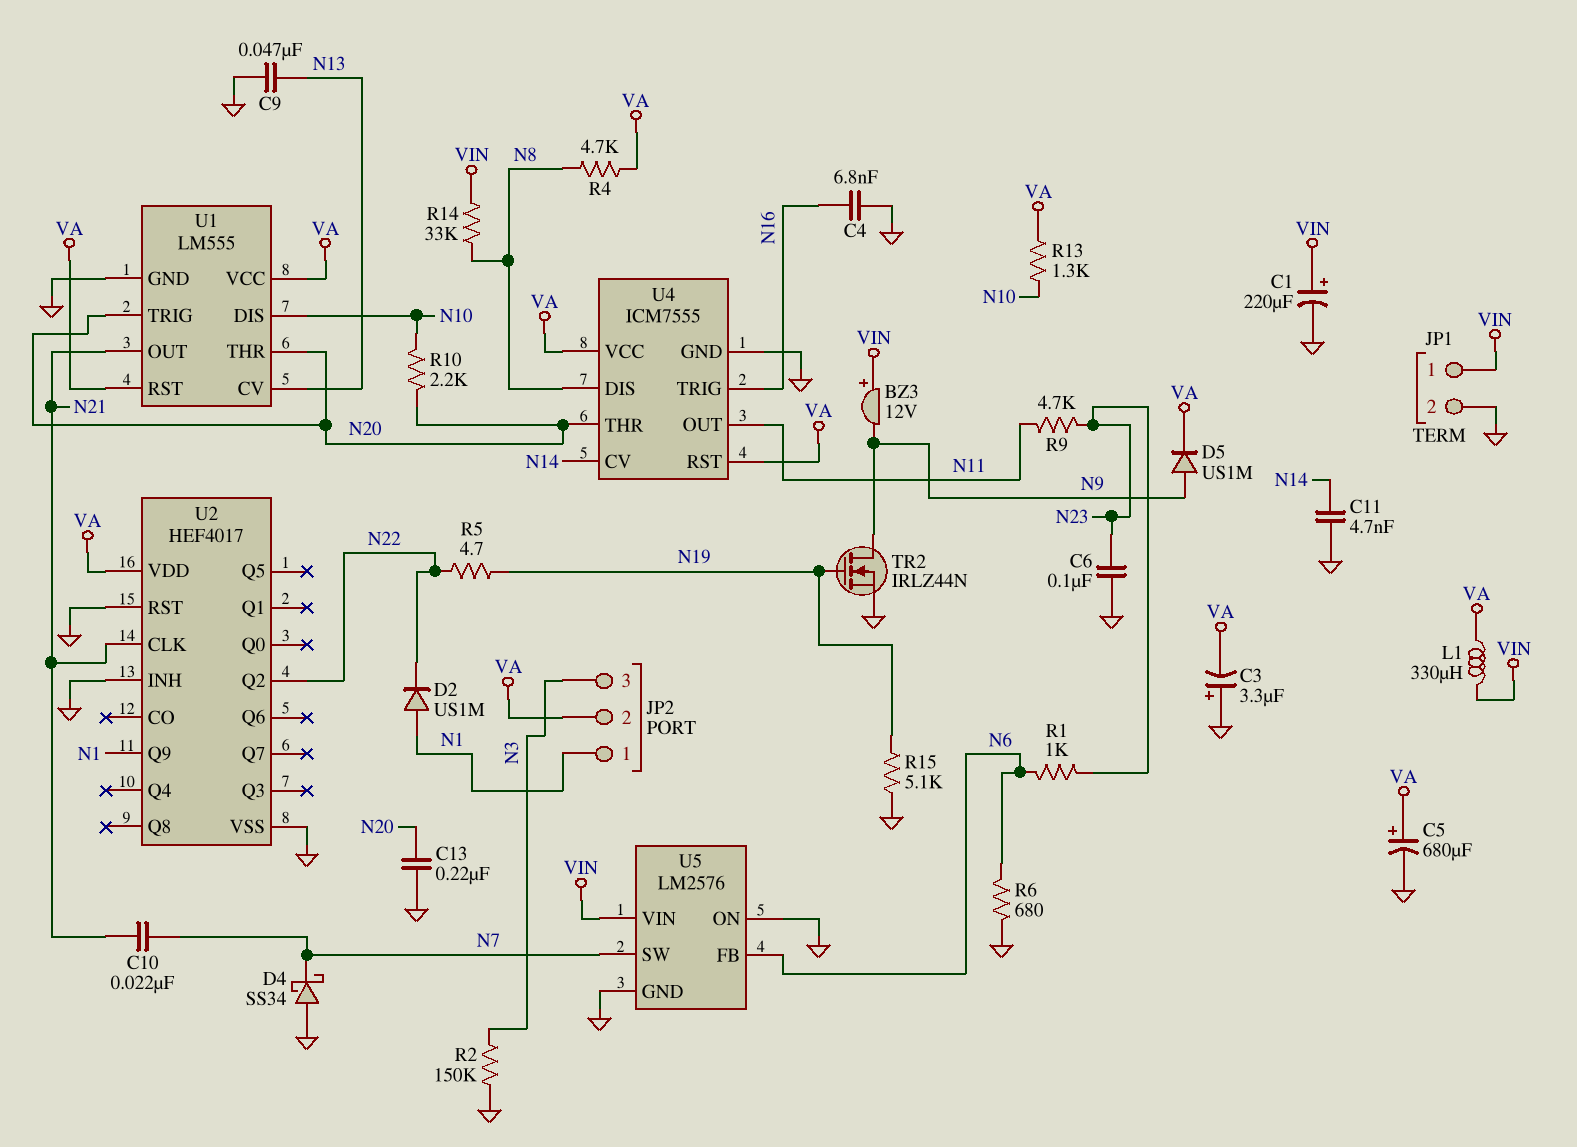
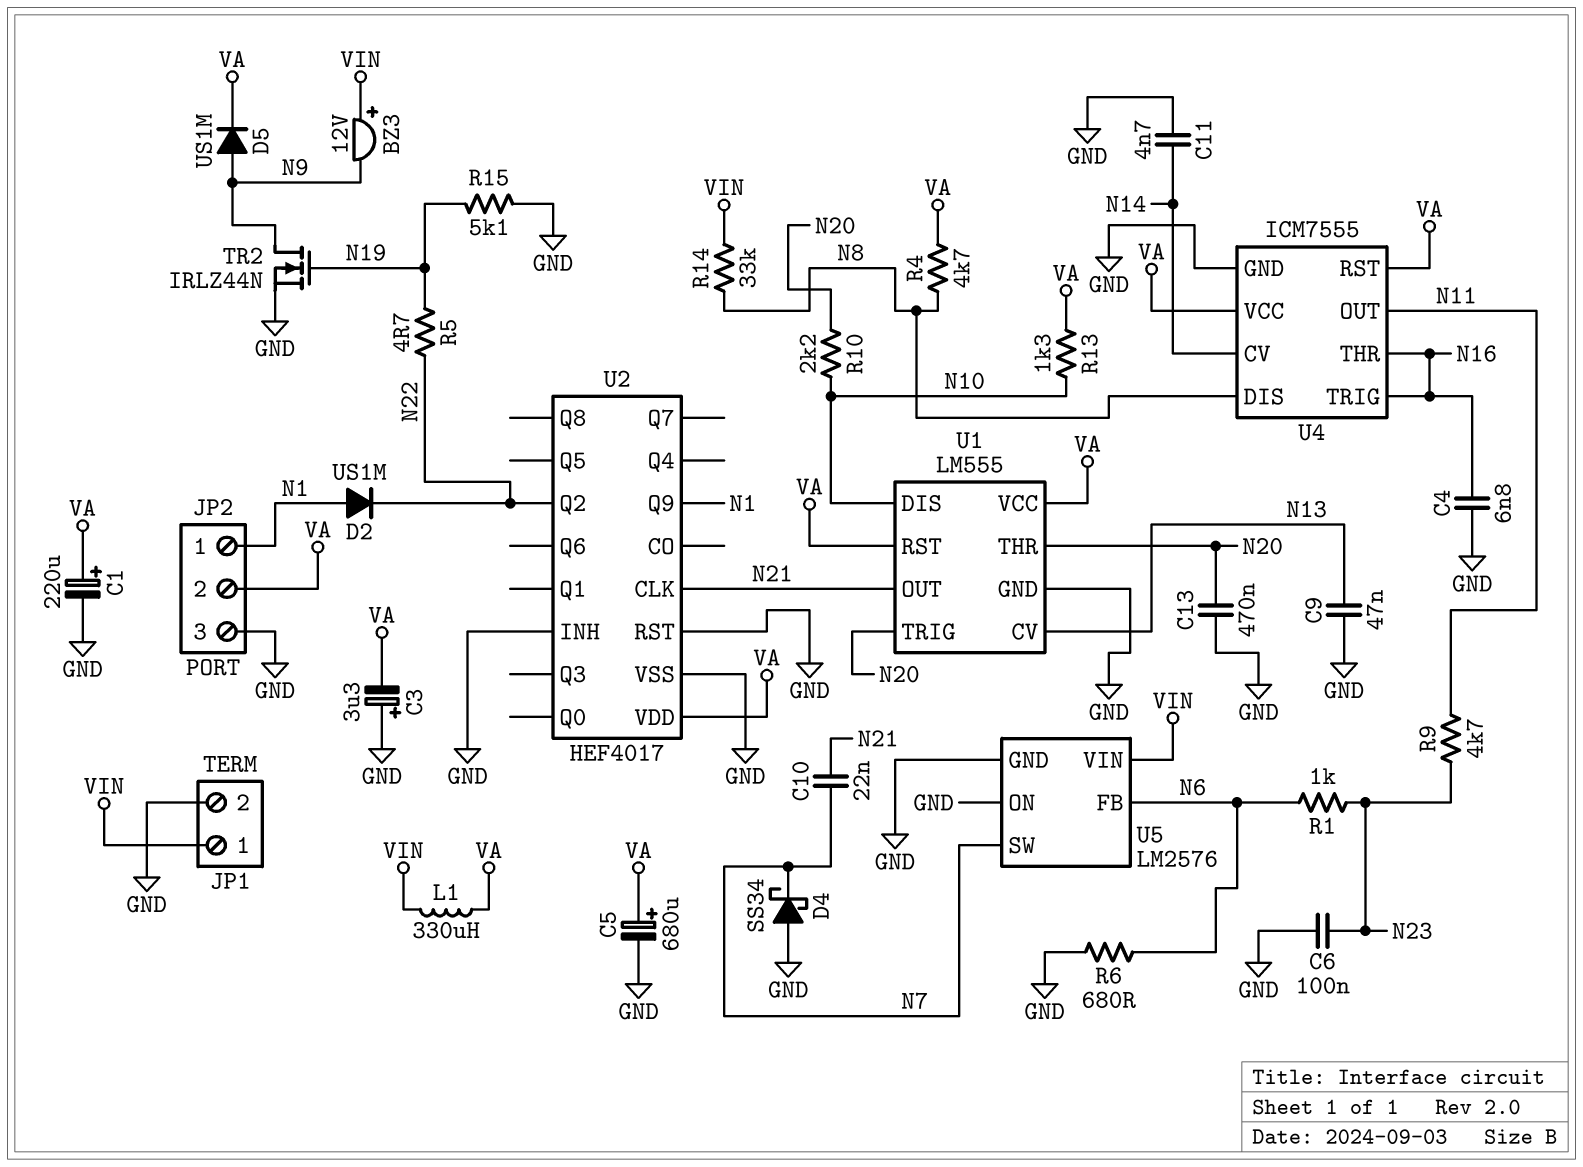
C1: 220uF (plus VIN, minus GND) -> 220uF (plus VA, minus GND)
C13: 220nF (GND, N20) -> 470nF (GND, N20)
JP2 pin 3: N3 -> GND
R2: 150k (GND, N3) -> none
U4 pin THR: N20 -> N16

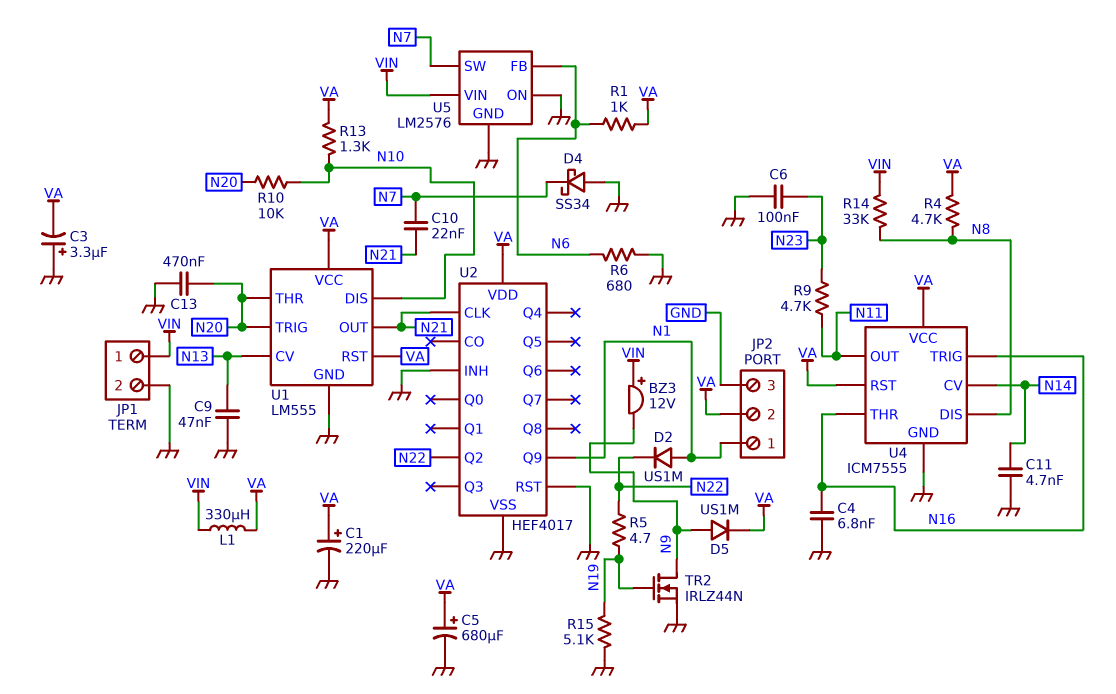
R1: 1k (N6, N23) -> 1k (N6, VA)
R10: 2.2k (N10, N20) -> 10k (N10, N20)

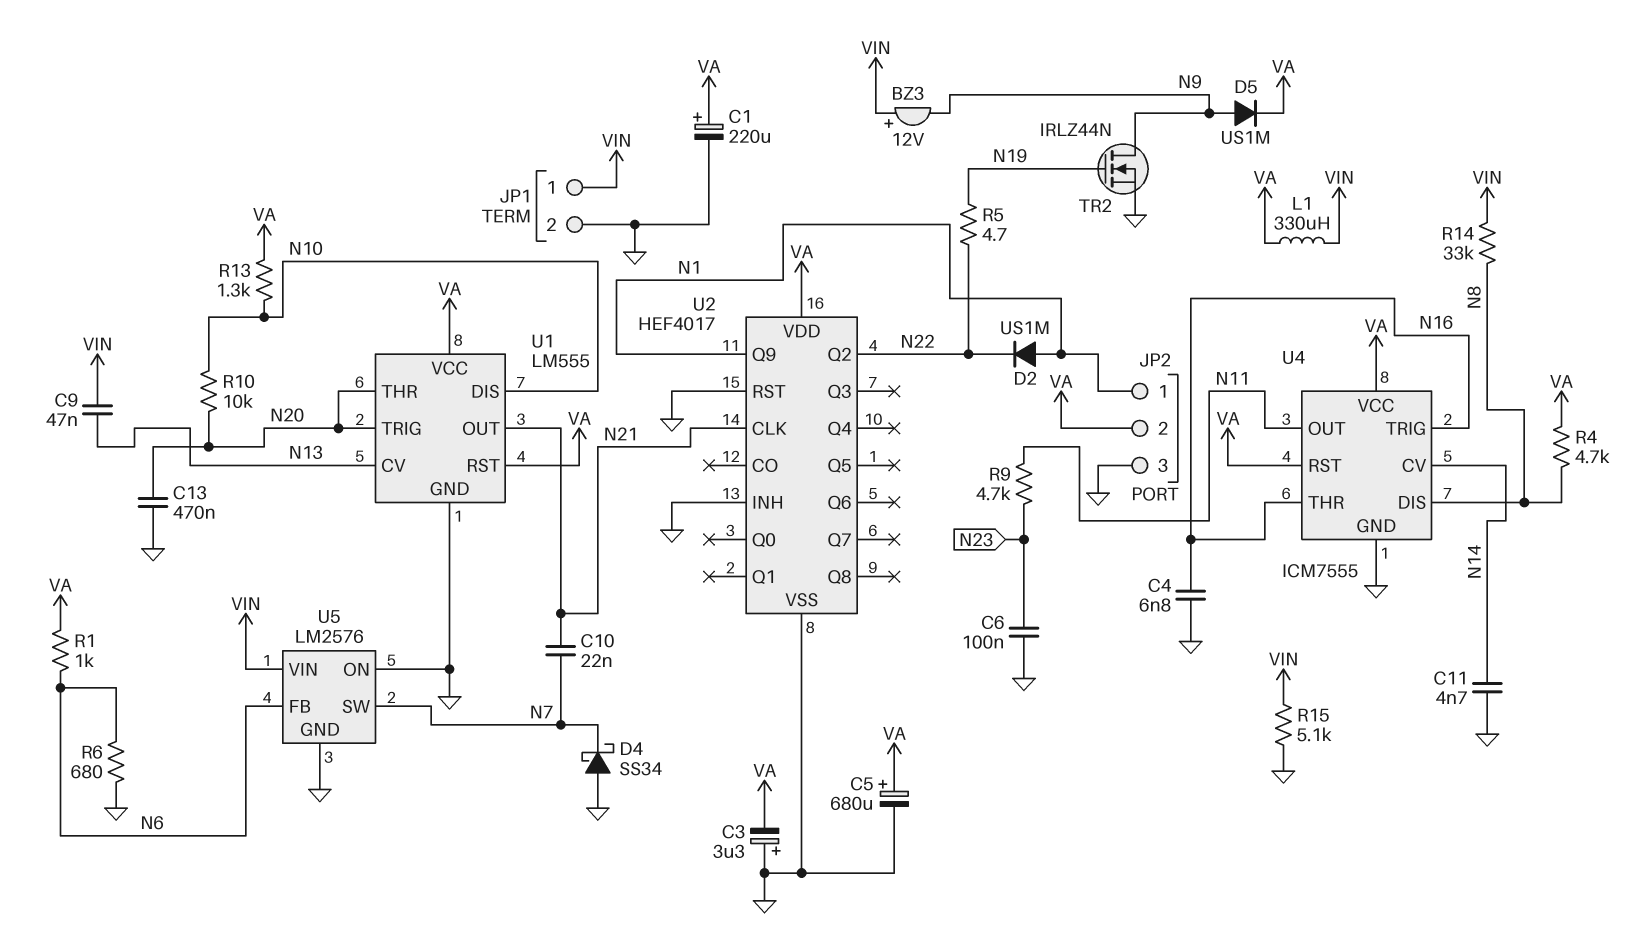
C9: 47nF (GND, N13) -> 47nF (N13, VIN)
R15: 5.1k (GND, N19) -> 5.1k (GND, VIN)

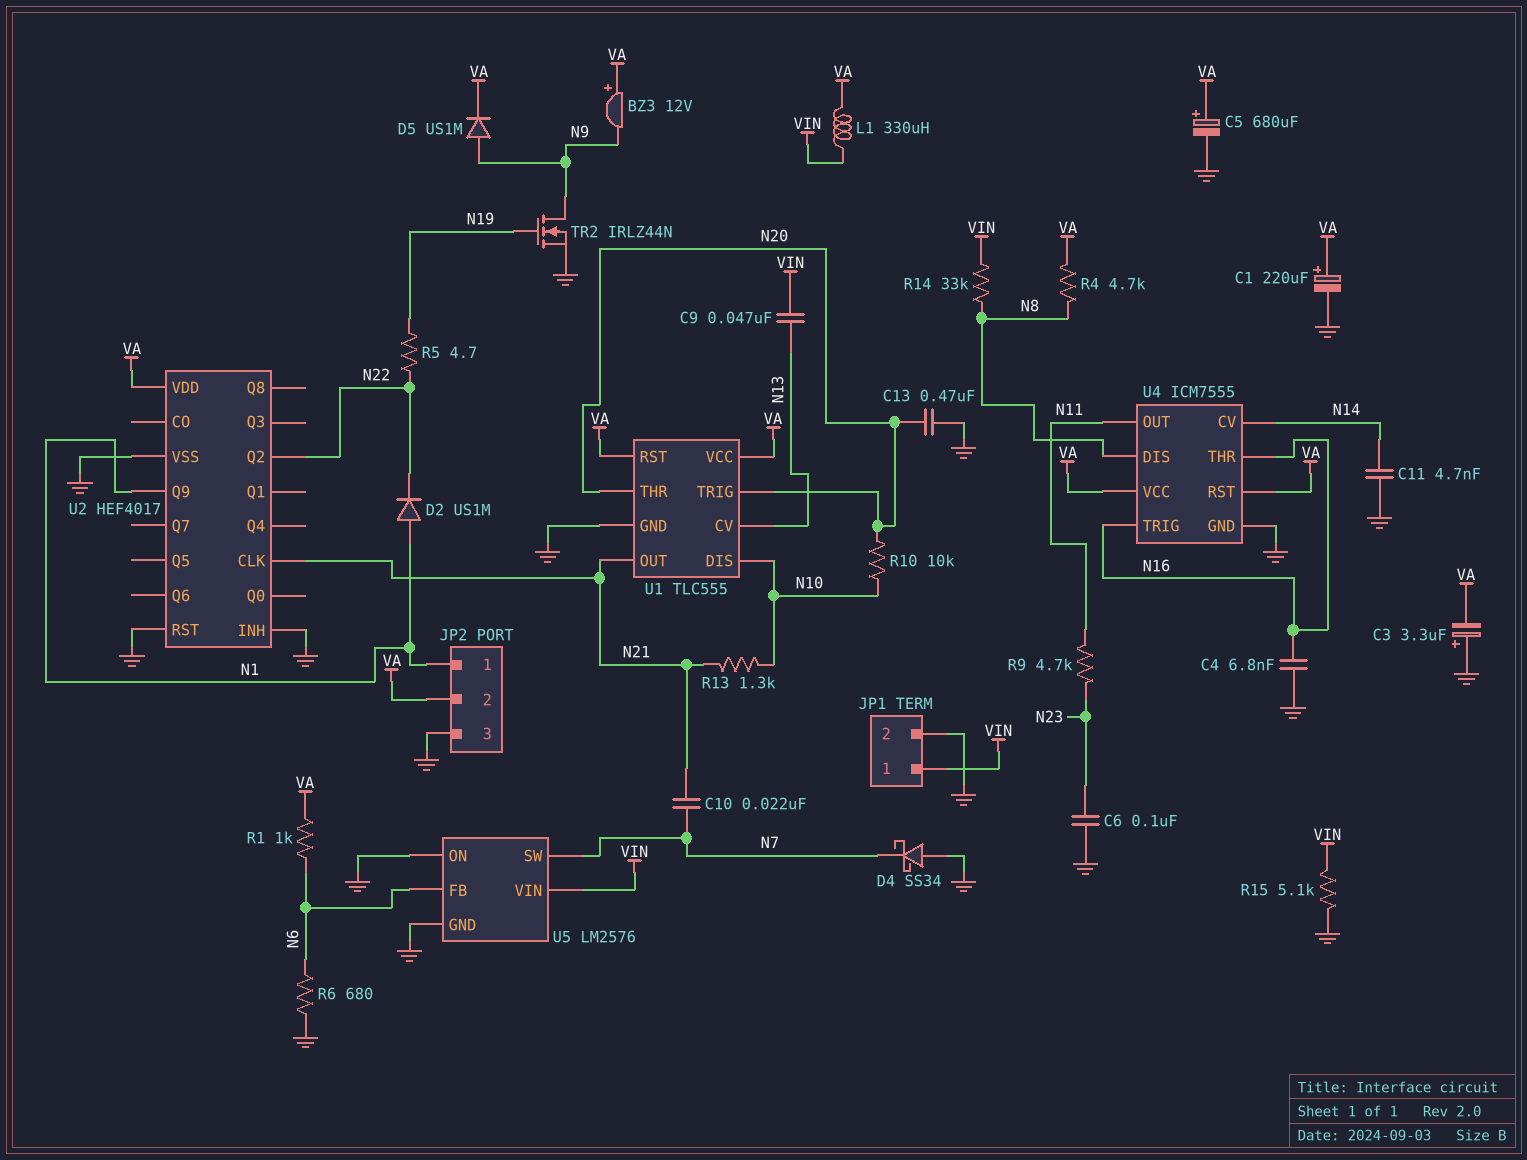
BZ3: buzzer 12V (plus VIN, minus N9) -> buzzer 12V (plus VA, minus N9)
R13: 1.3k (N10, VA) -> 1.3k (N10, N21)
U1: LM555 -> TLC555

